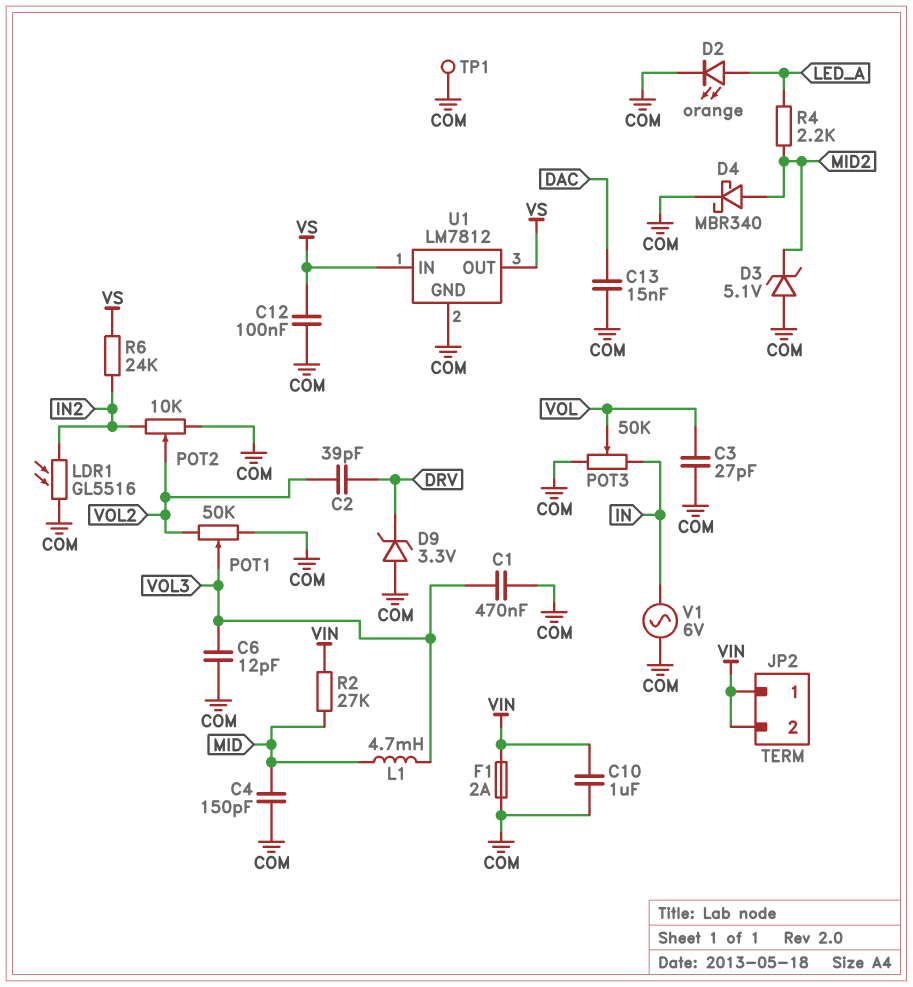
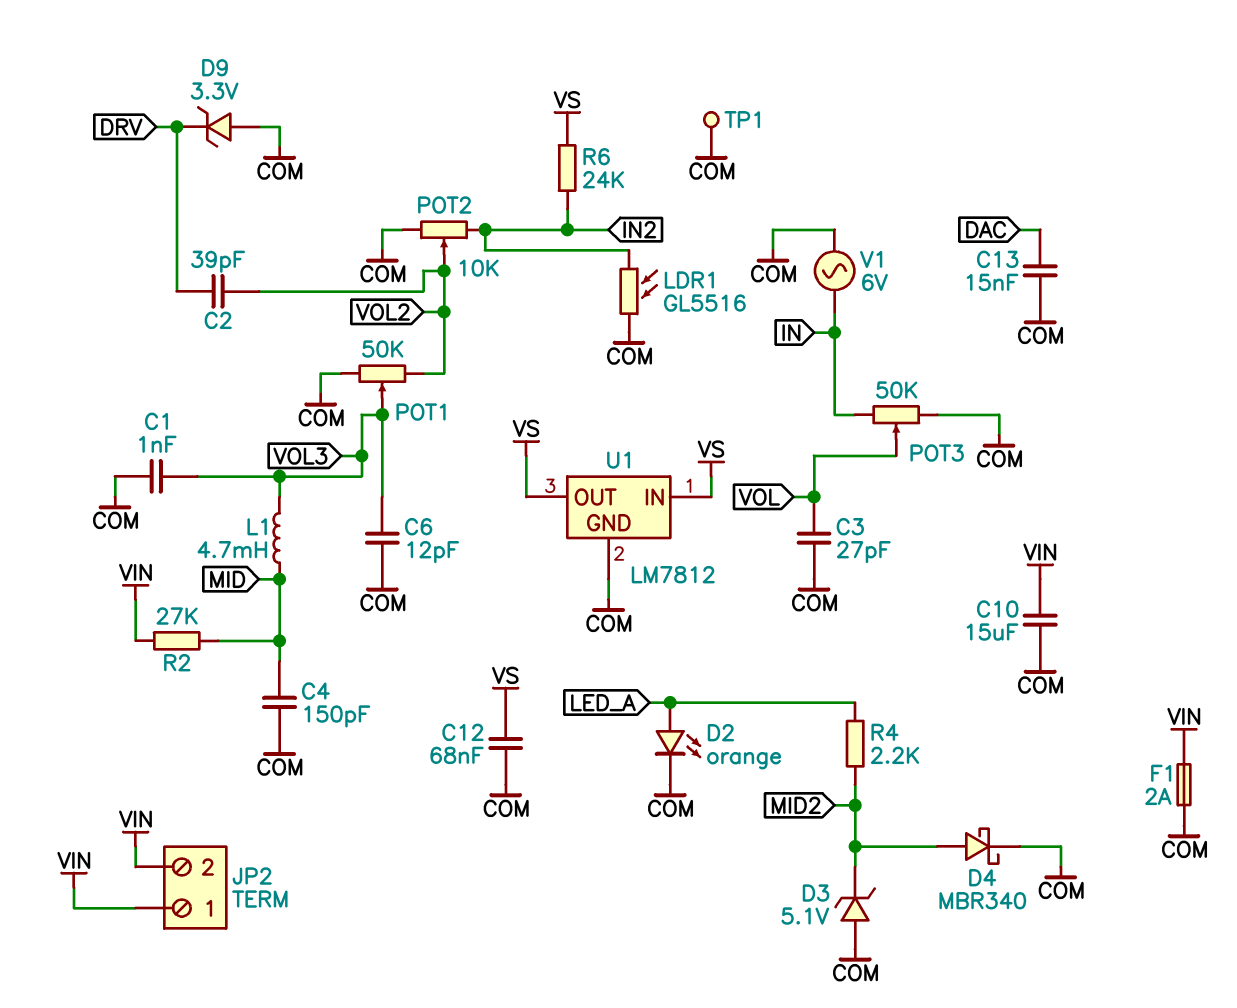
C1: 470nF (COM, VOL3) -> 1nF (COM, VOL3)
C10: 1uF (COM, VIN) -> 15uF (COM, VIN)
C12: 100nF (COM, VS) -> 68nF (COM, VS)

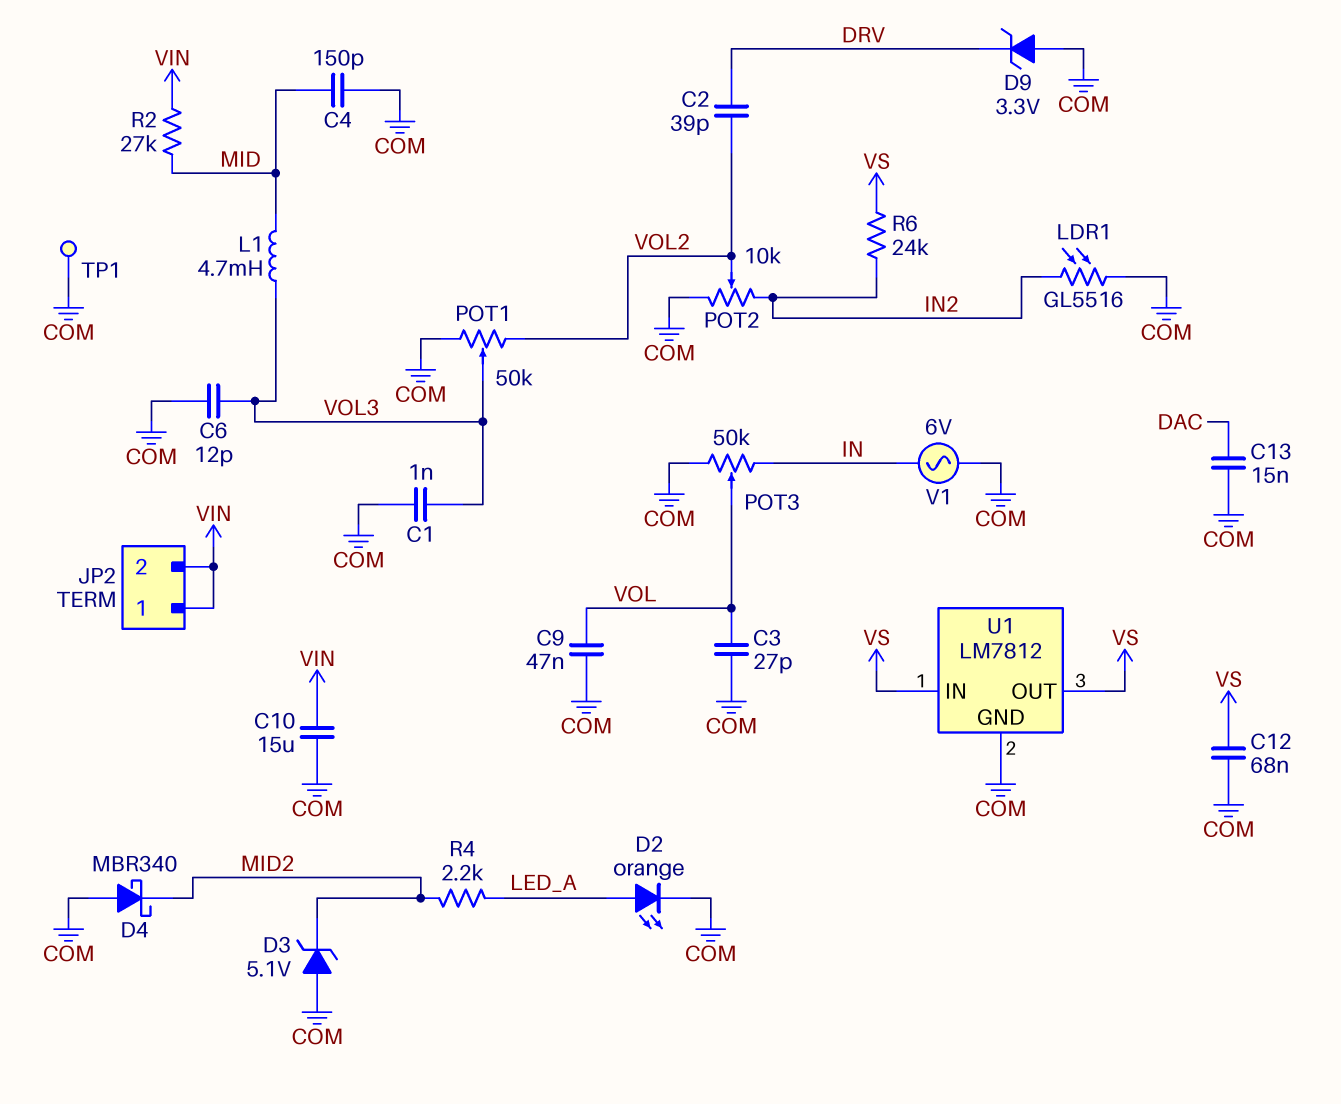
C9: none -> 47nF (COM, VOL)
D4: schottky MBR340 (A MID2, K COM) -> schottky MBR340 (A COM, K MID2)
F1: 2A (COM, VIN) -> none

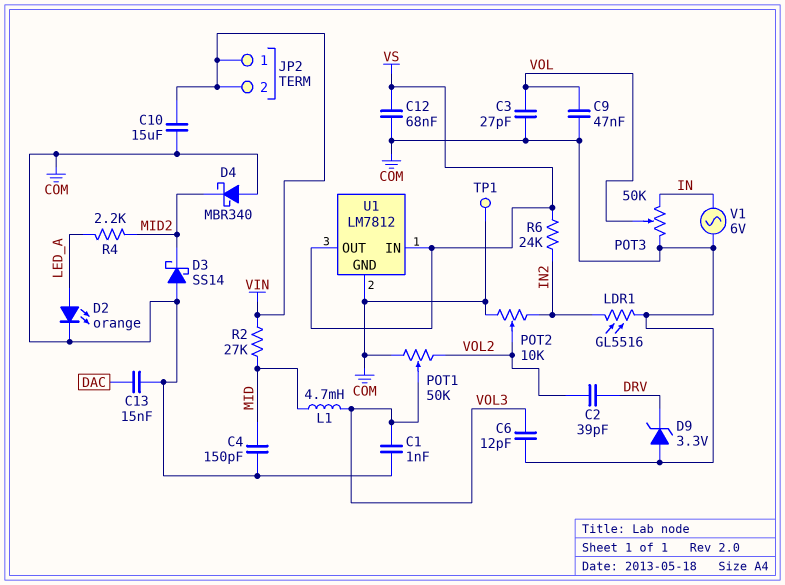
D3: zener 5.1V (A COM, K MID2) -> schottky SS14 (A COM, K MID2)

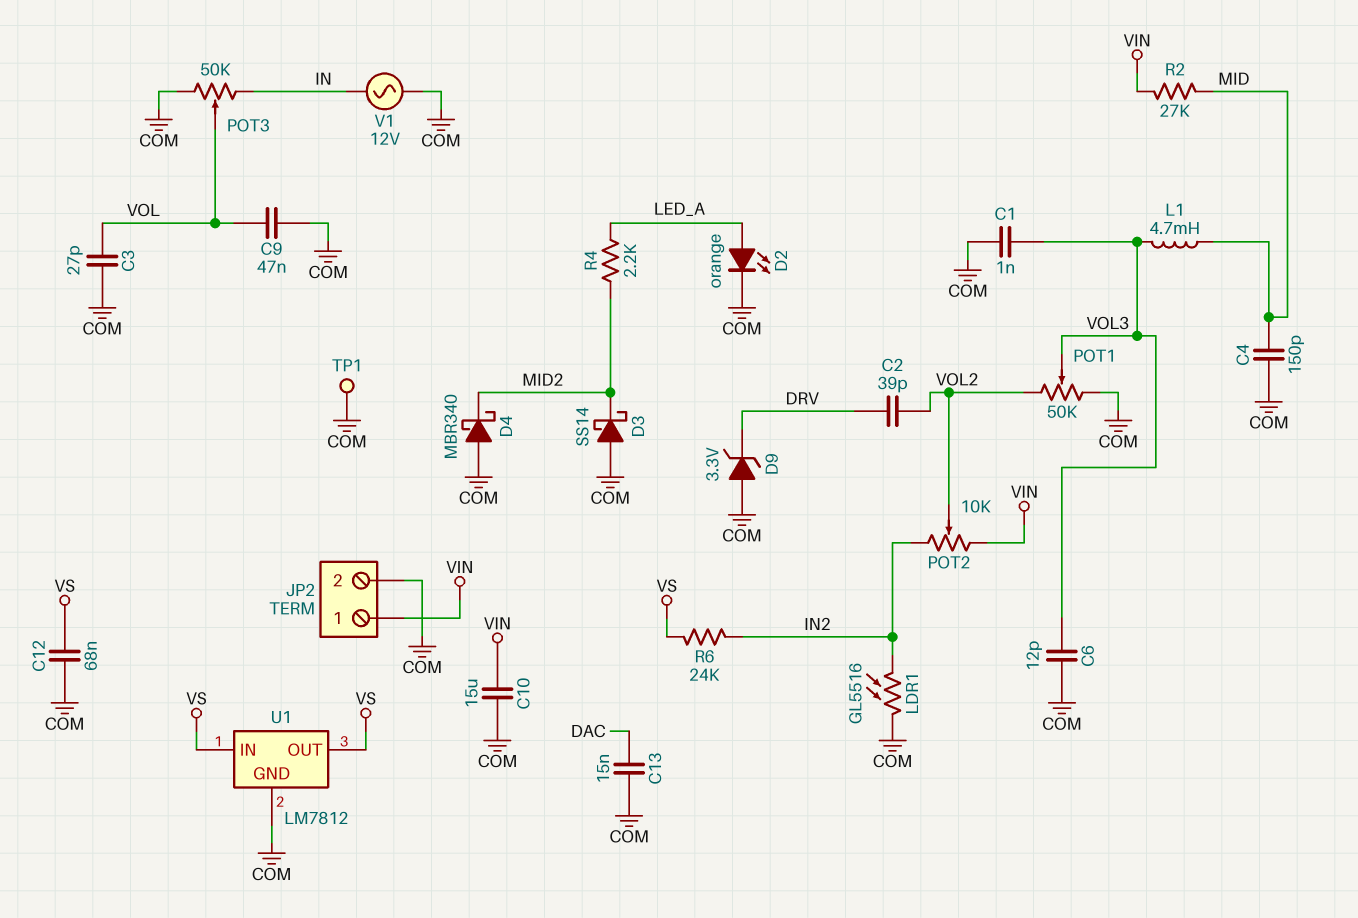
JP2 pin 2: VIN -> COM
POT2: 10k (COM, IN2, wiper VOL2) -> 10k (IN2, VIN, wiper VOL2)
V1: AC 6V (COM, IN) -> AC 12V (COM, IN)

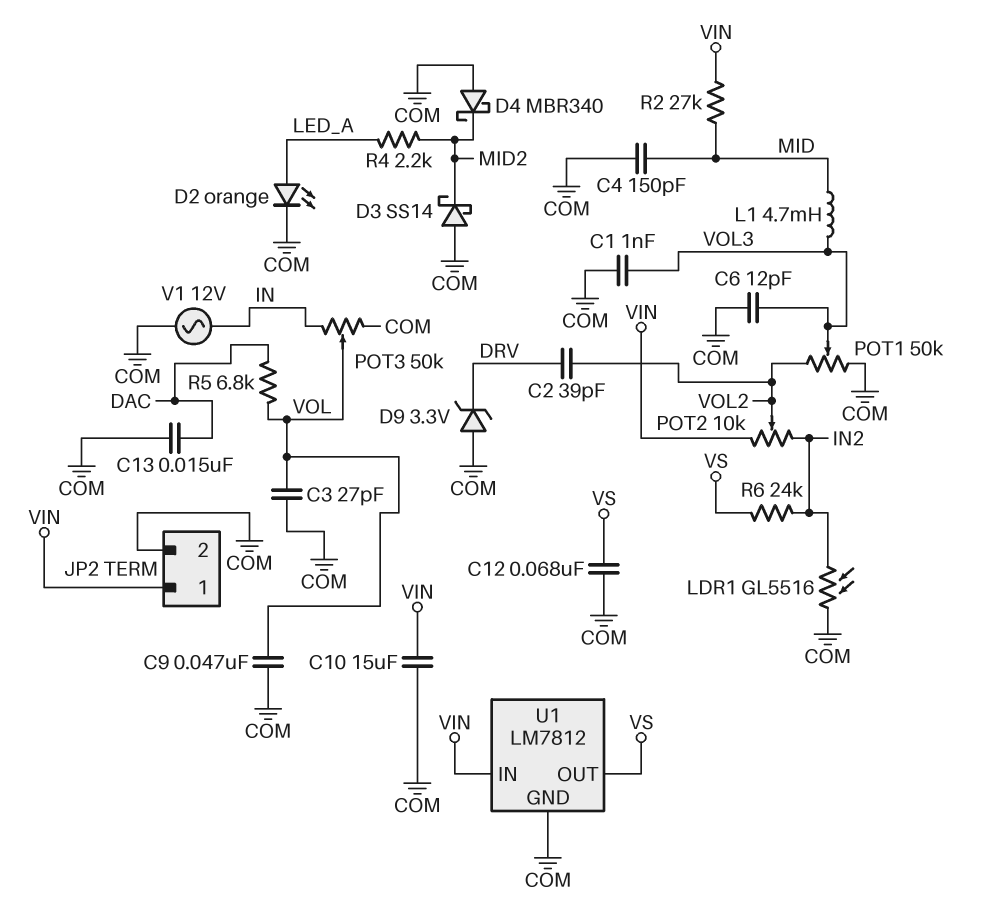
R5: none -> 6.8k (DAC, VOL)
TP1: test point (COM) -> none
U1 pin IN: VS -> VIN

